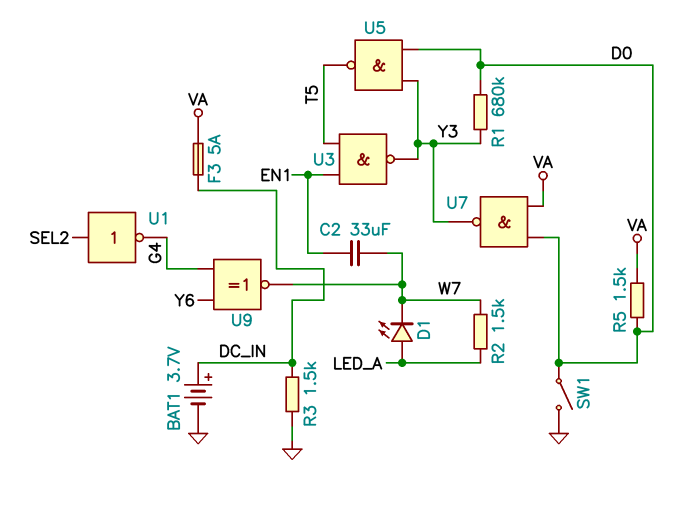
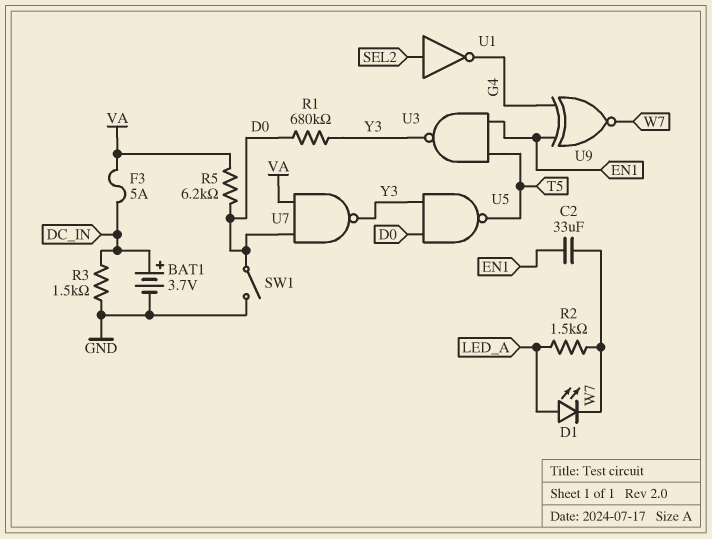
R5: 1.5k (D0, VA) -> 6.2k (D0, VA)
U9: XNOR (in G4, in Y6, out W7) -> XNOR (in EN1, in G4, out W7)

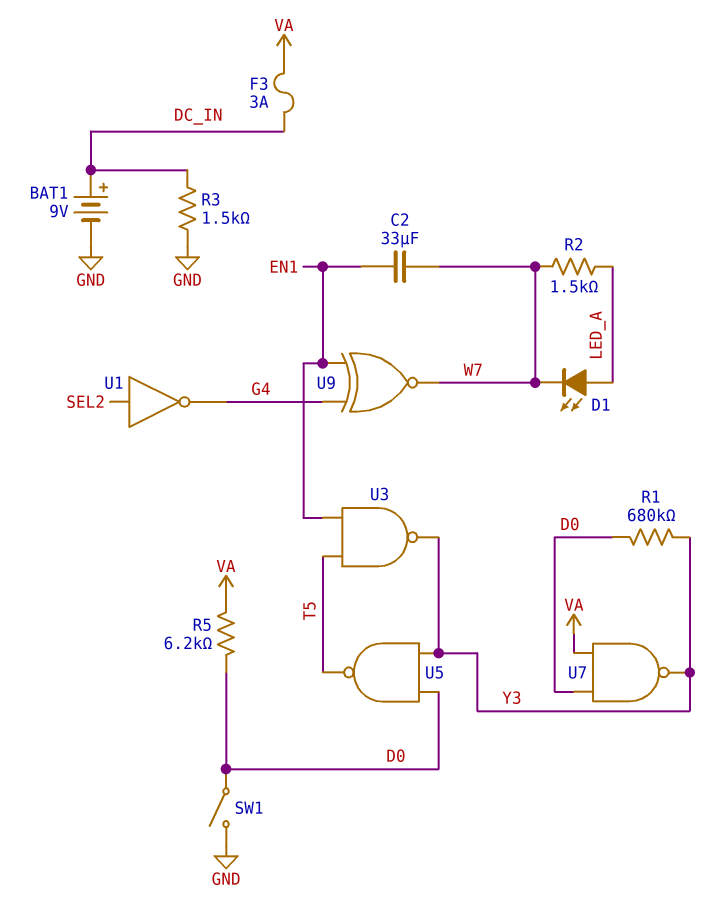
BAT1: 3.7V (plus DC_IN, minus GND) -> 9V (plus DC_IN, minus GND)
F3: 5A (DC_IN, VA) -> 3A (DC_IN, VA)

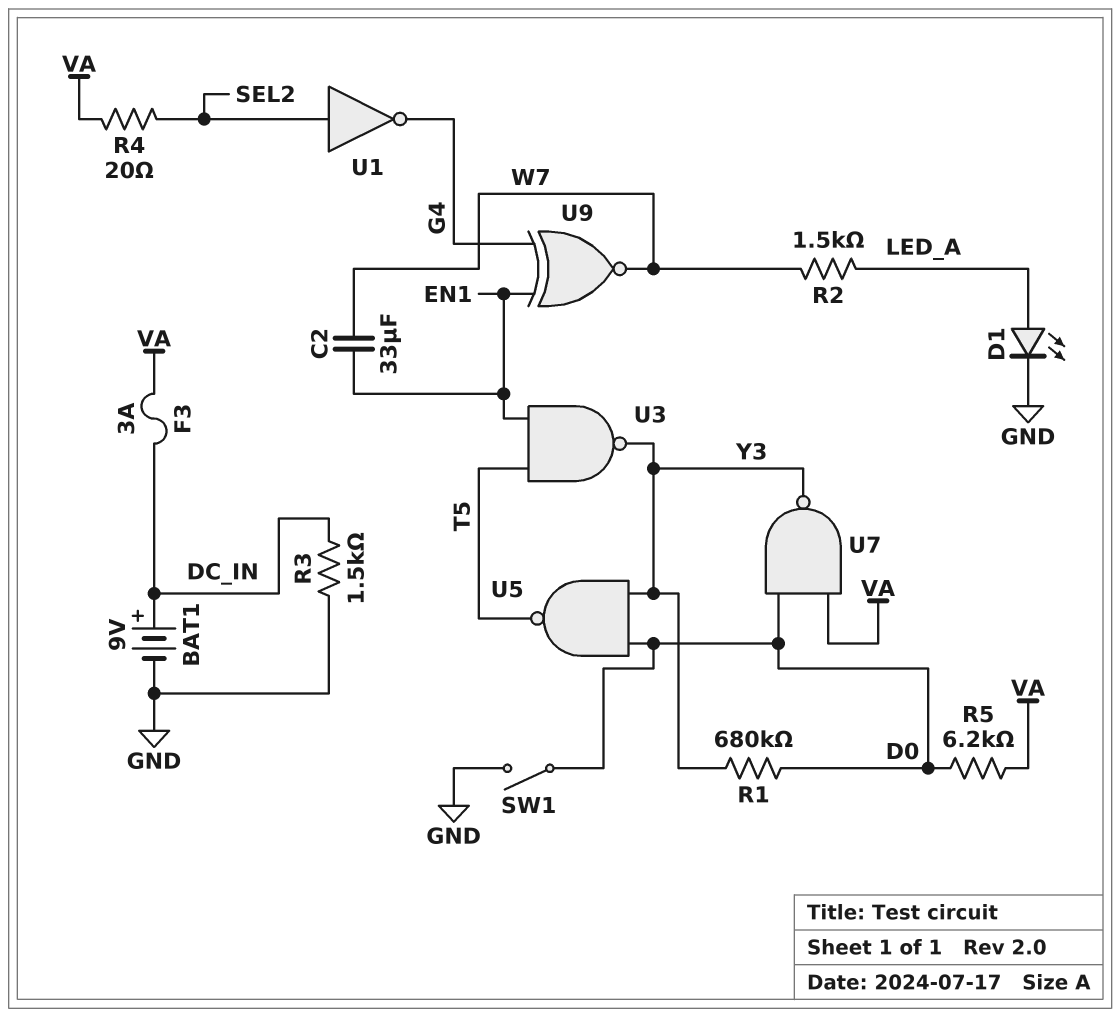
D1: LED (A LED_A, K W7) -> LED (A LED_A, K GND)
R4: none -> 20 (SEL2, VA)

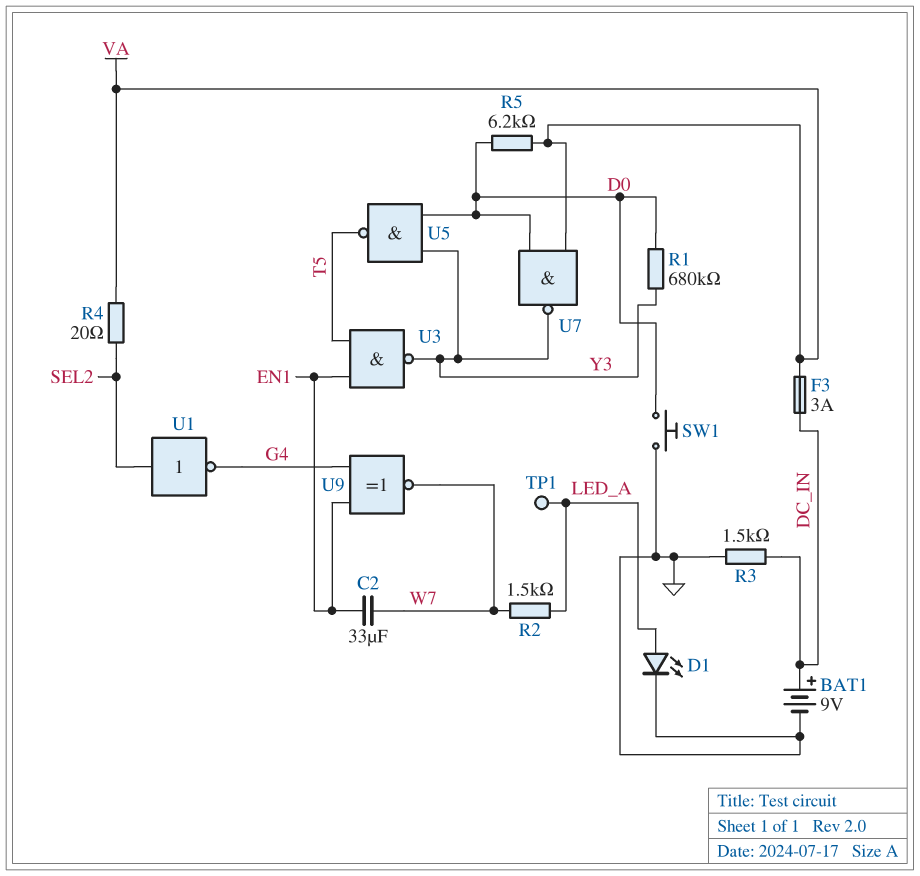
SW1: switch (D0, GND) -> button (D0, GND)
TP1: none -> test point (LED_A)

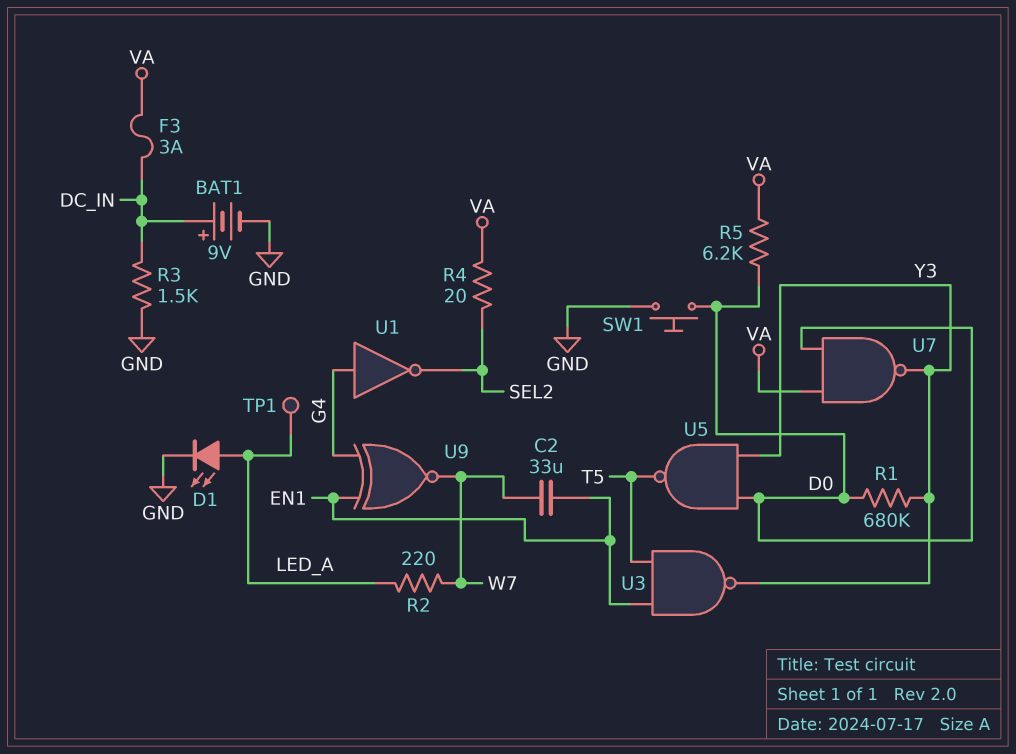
R2: 1.5k (LED_A, W7) -> 220 (LED_A, W7)
U1: NOT (in SEL2, out G4) -> NOT (in G4, out SEL2)

